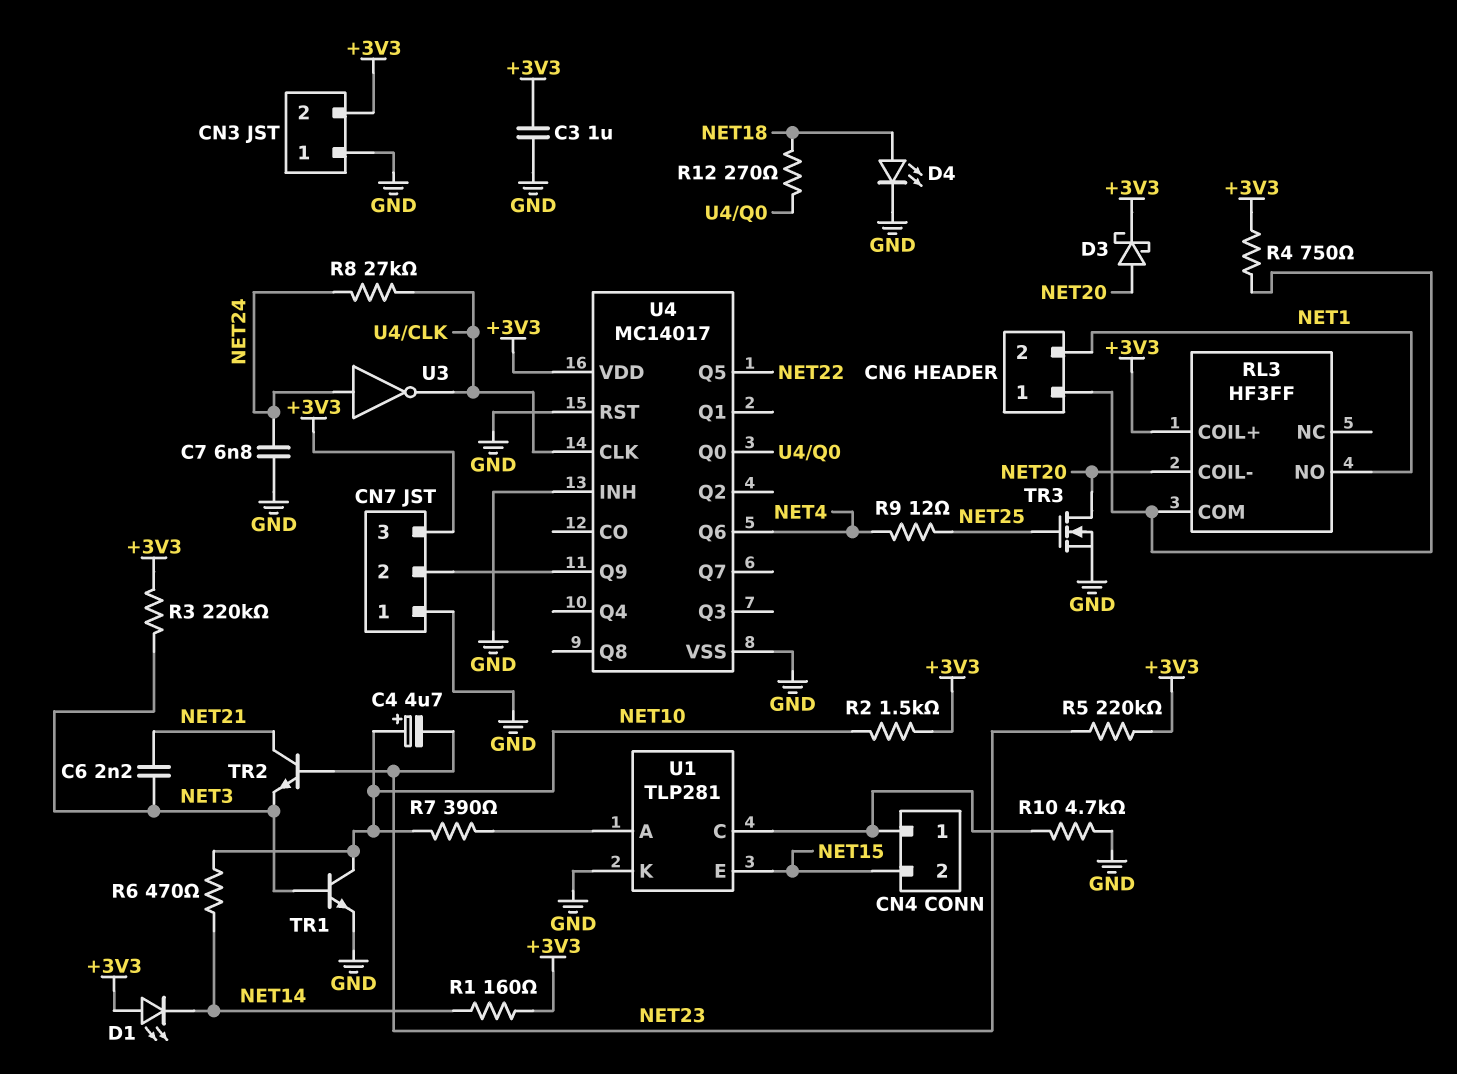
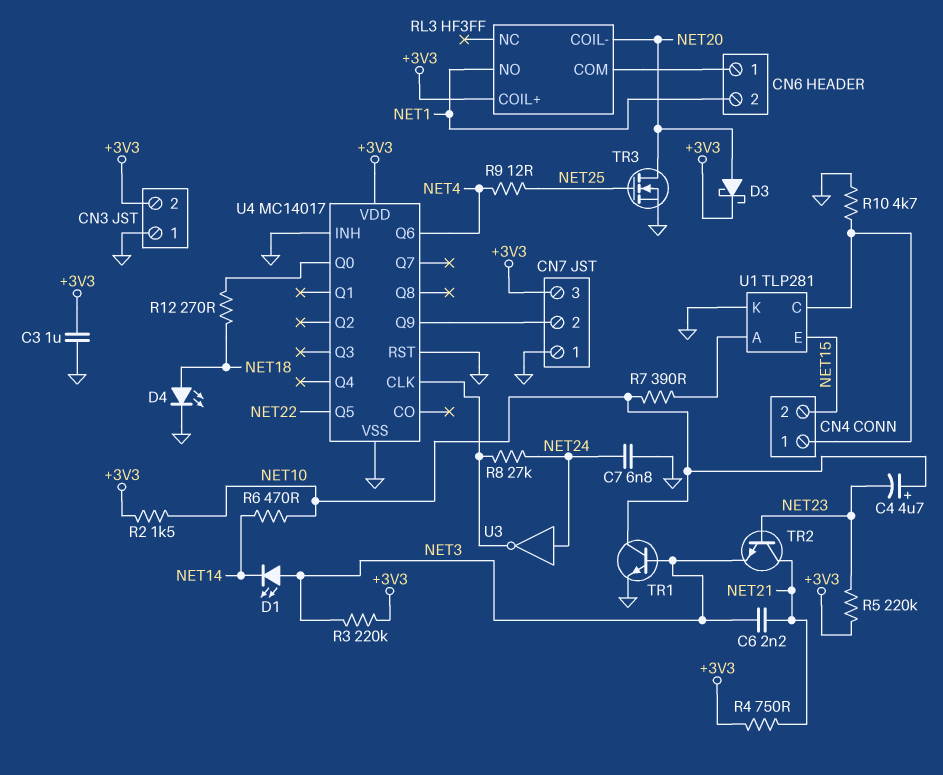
D1: LED (A +3V3, K NET14) -> LED (A NET3, K NET14)
R1: 160 (+3V3, NET14) -> none
R4: 750 (+3V3, CN6/1) -> 750 (+3V3, NET21)

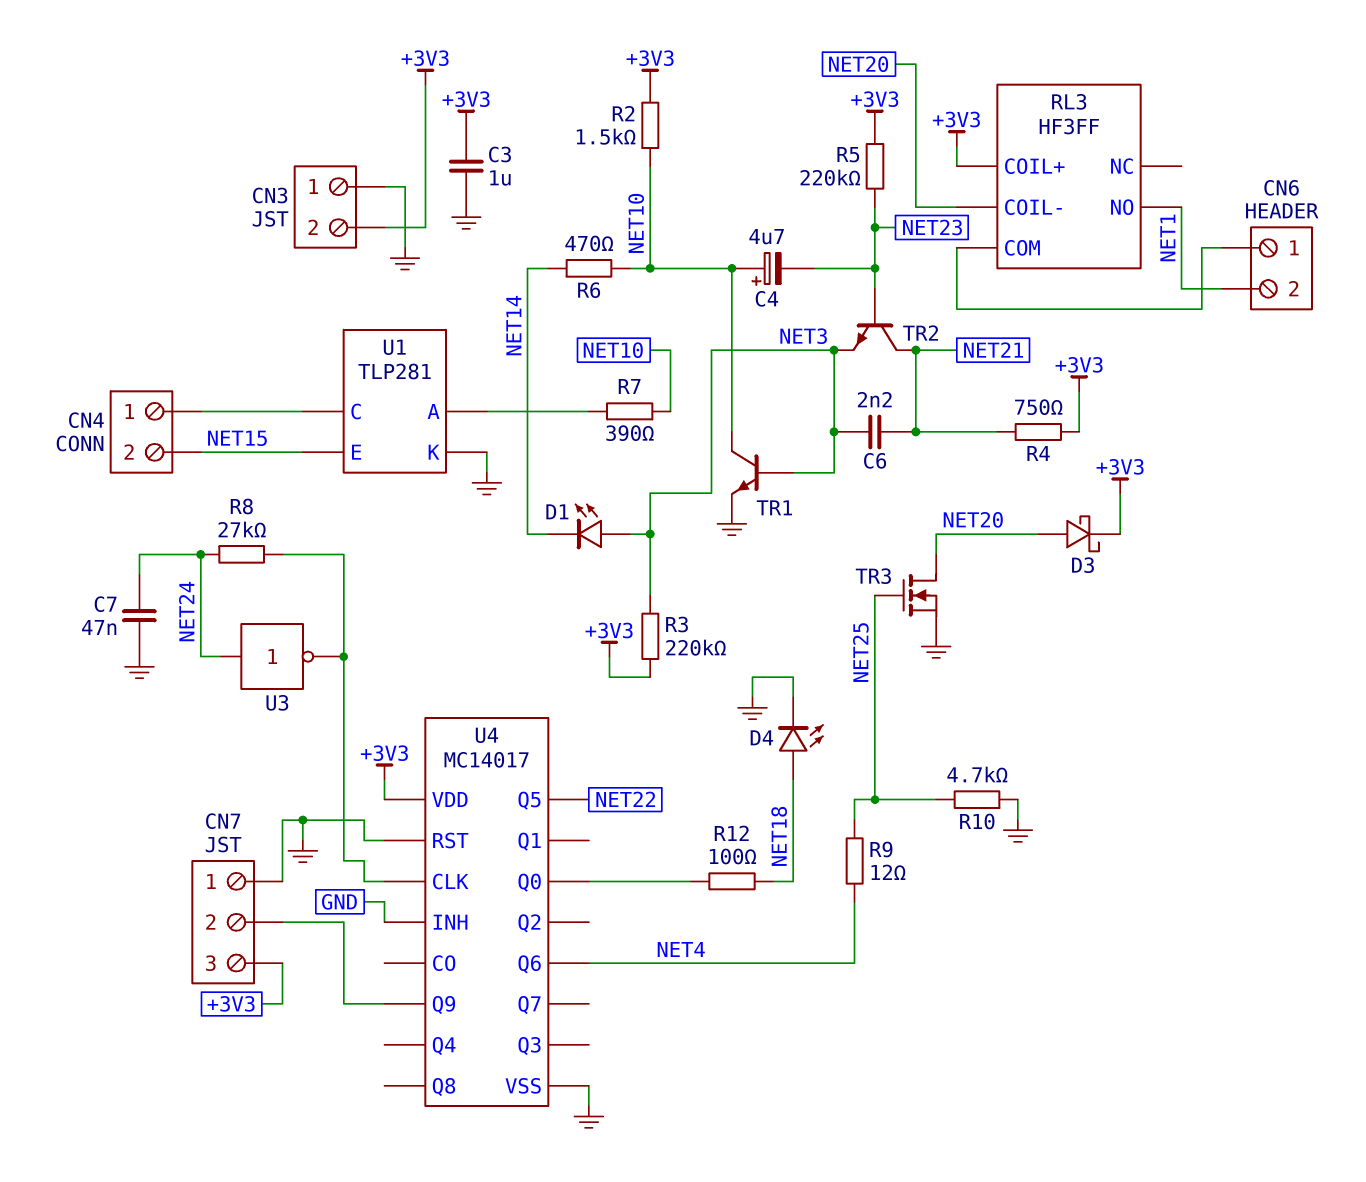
C7: 6.8nF (GND, NET24) -> 47nF (GND, NET24)
R10: 4.7k (CN4/1, GND) -> 4.7k (GND, NET25)
R12: 270 (NET18, U4/Q0) -> 100 (NET18, U4/Q0)

